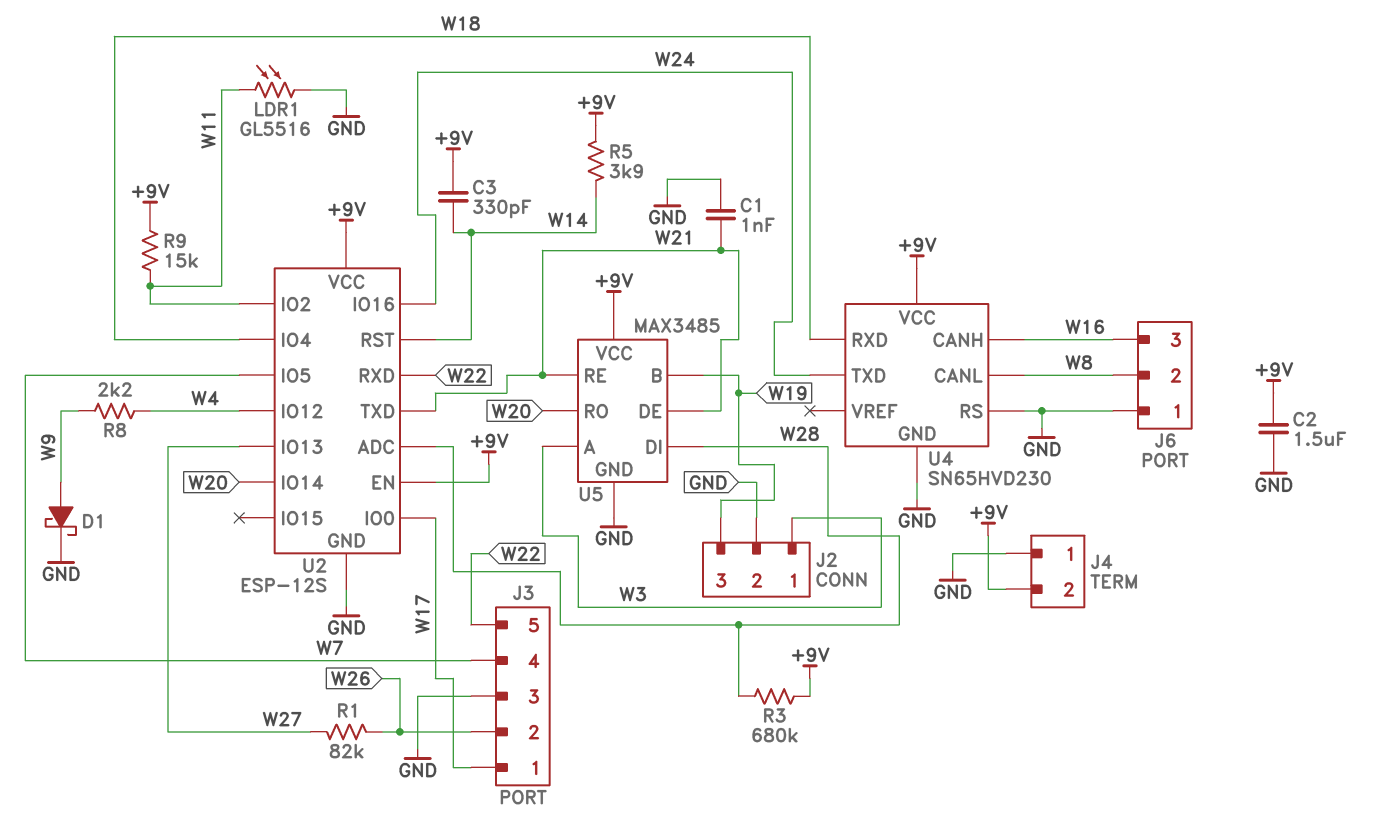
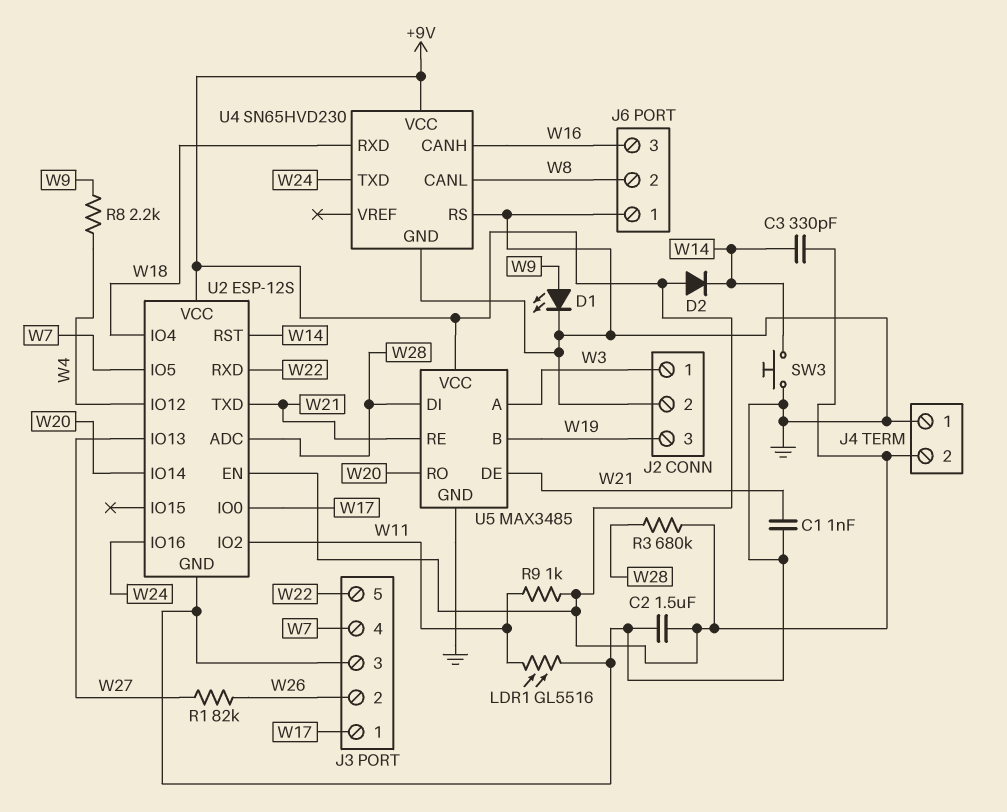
D1: schottky (A W9, K GND) -> LED (A W9, K GND)
D2: none -> diode (A +9V, K W14)
R5: 3.9k (+9V, W14) -> none
R9: 15k (+9V, W11) -> 1k (+9V, W11)
SW3: none -> button (GND, W14)

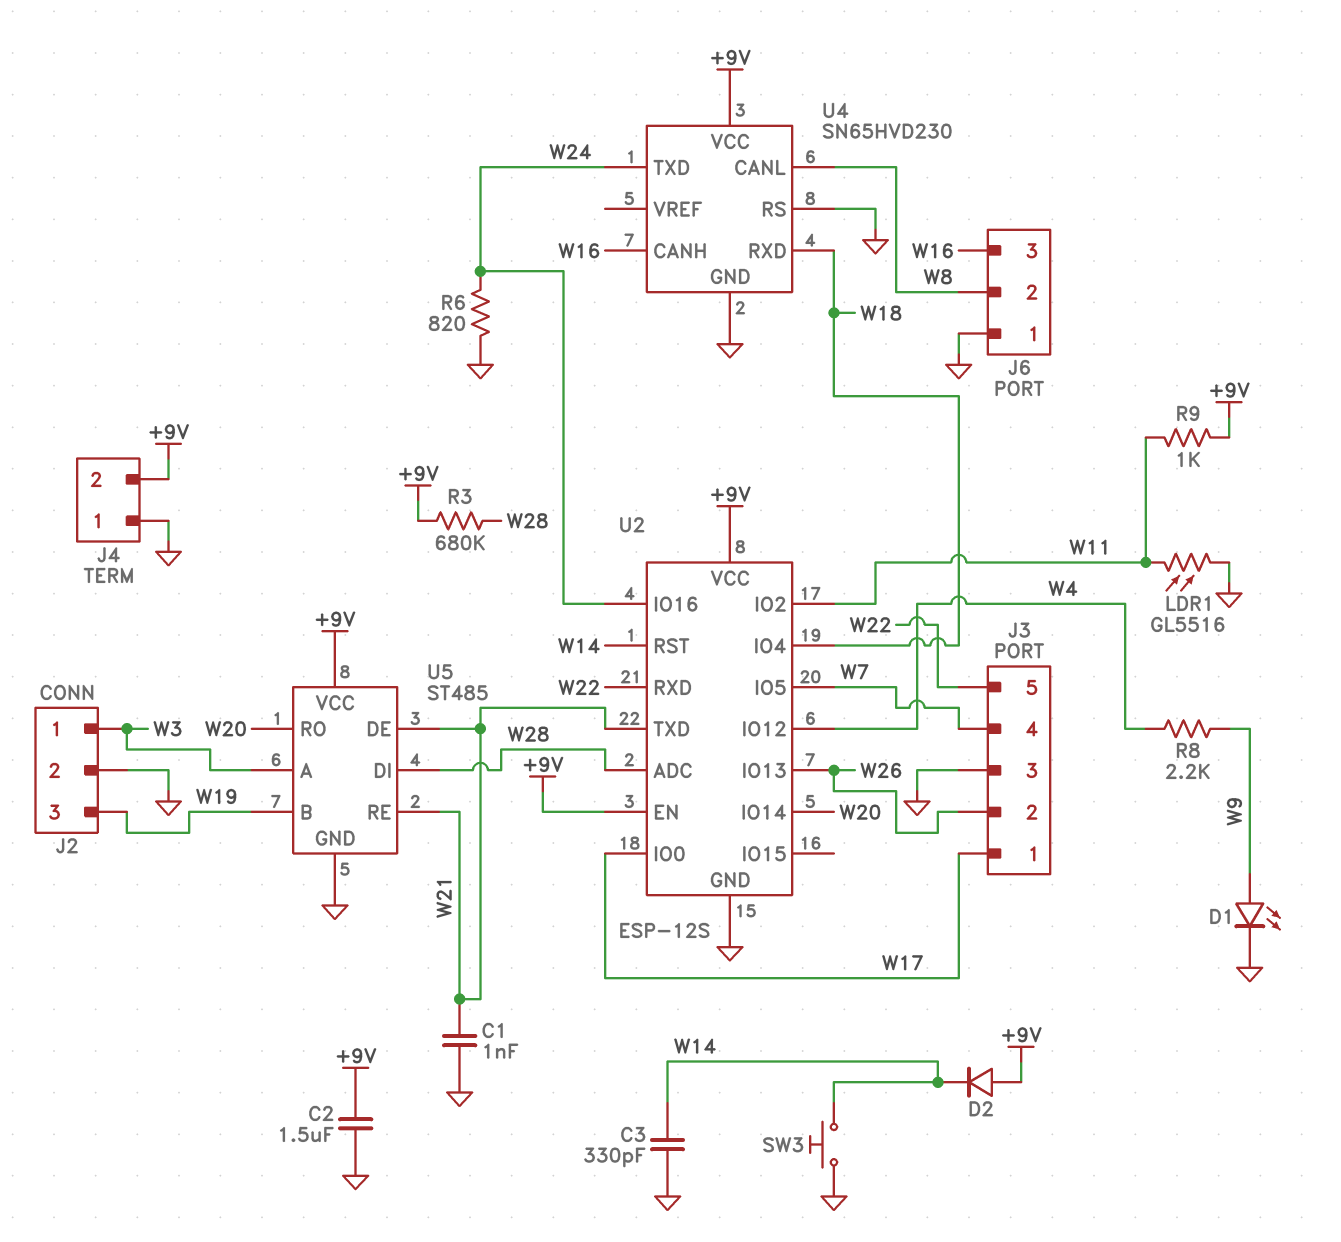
C3: 330pF (+9V, W14) -> 330pF (GND, W14)
R1: 82k (W26, W27) -> none
R6: none -> 820 (GND, W24)
U2 pin IO13: W27 -> W26
U5: MAX3485 -> ST485

